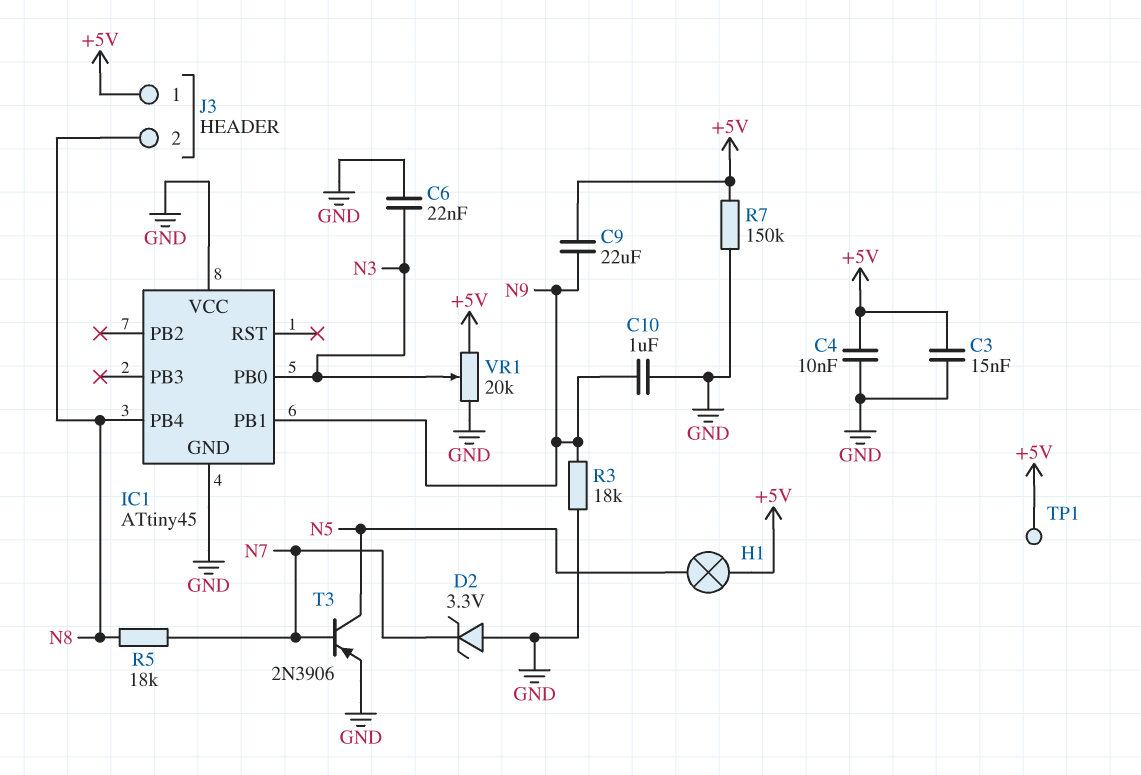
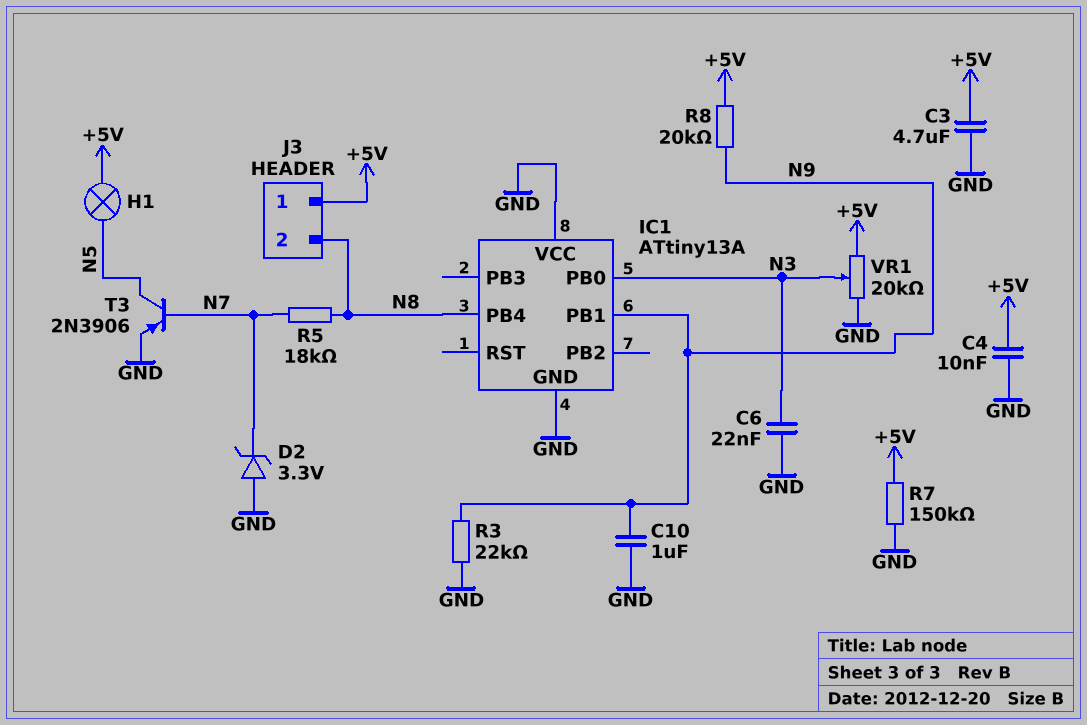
C3: 15nF (+5V, GND) -> 4.7uF (+5V, GND)
C9: 22uF (+5V, N9) -> none
IC1: ATtiny45 -> ATtiny13A
R3: 18k (GND, N9) -> 22k (GND, N9)
R8: none -> 20k (+5V, N9)
TP1: test point (+5V) -> none

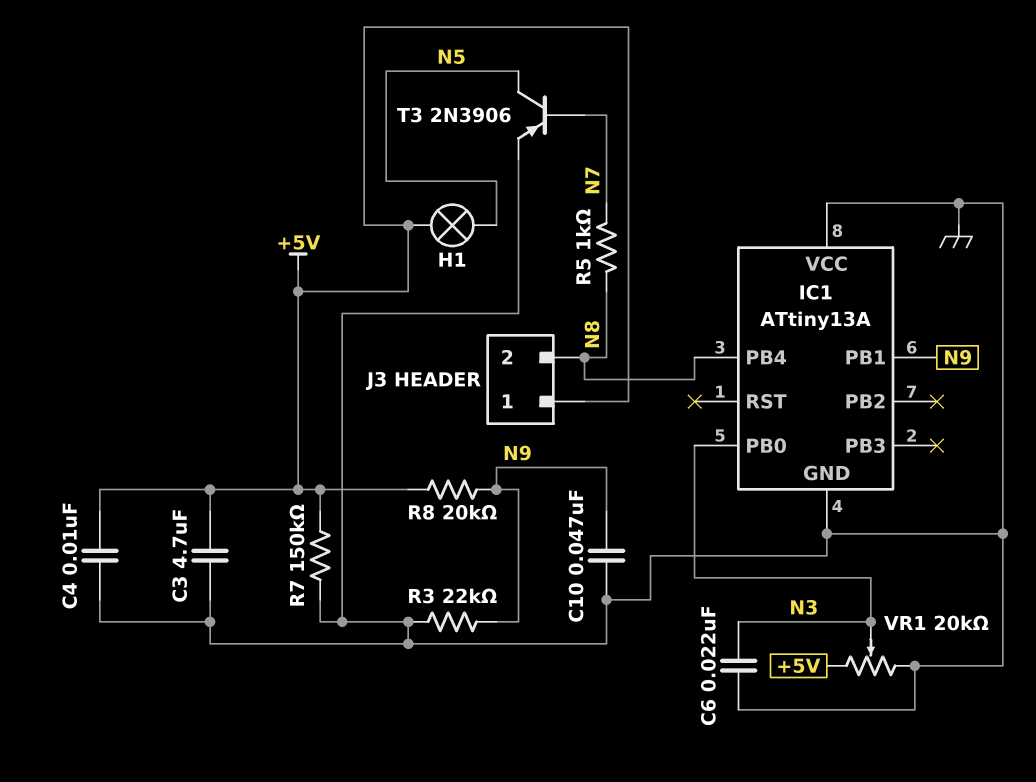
C10: 1uF (GND, N9) -> 47nF (GND, N9)
D2: zener 3.3V (A GND, K N7) -> none
R5: 18k (N7, N8) -> 1k (N7, N8)

